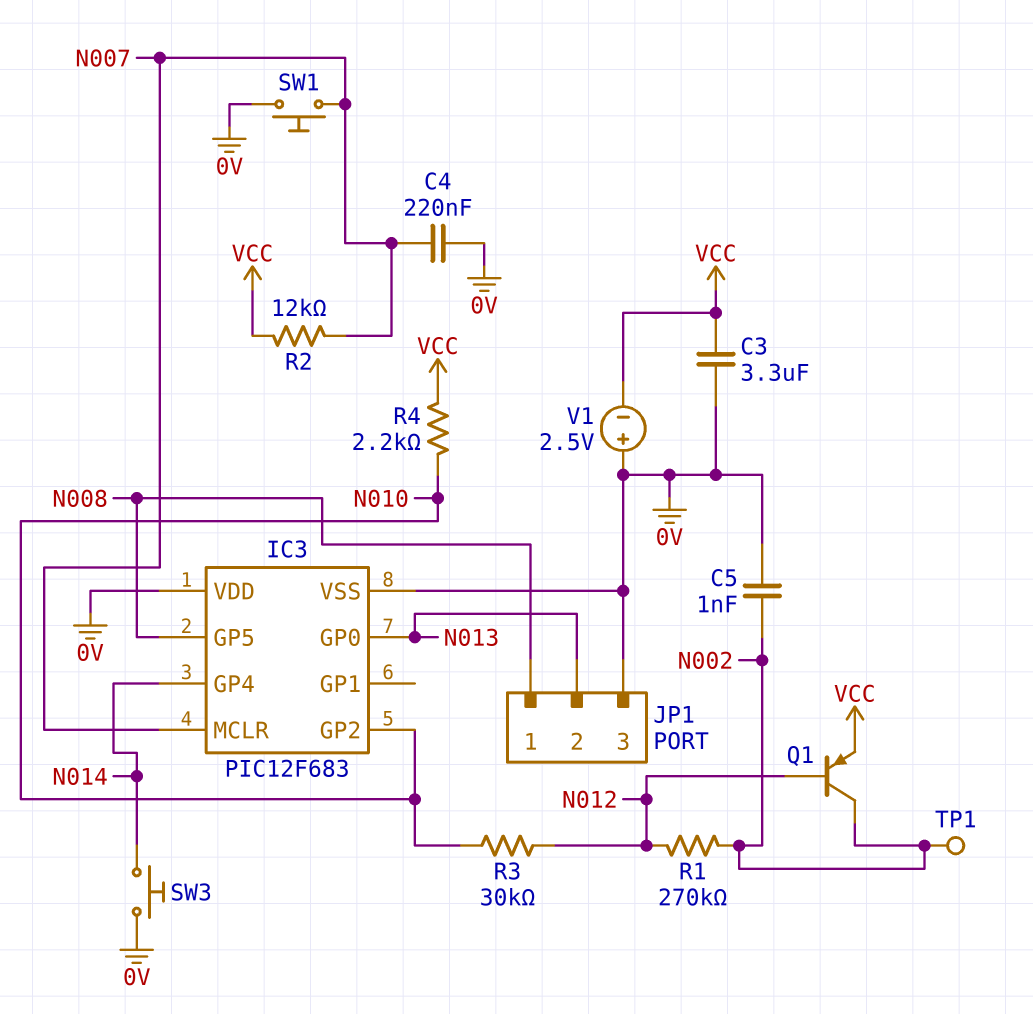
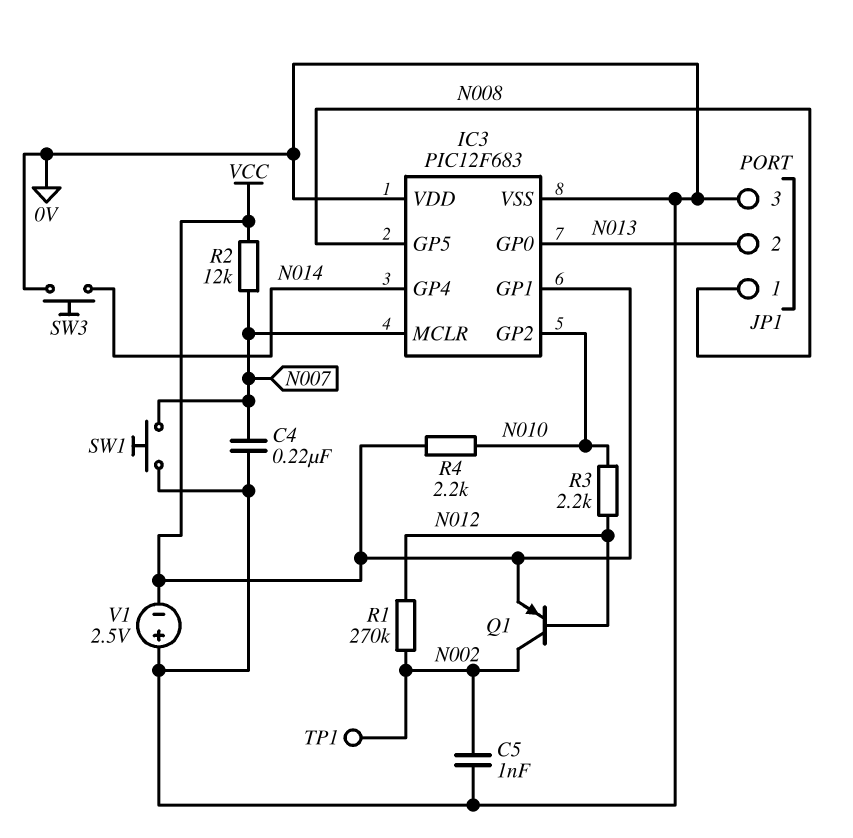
C3: 3.3uF (0V, VCC) -> none
IC3 pin GP1: none -> VCC
R3: 30k (N010, N012) -> 2.2k (N010, N012)

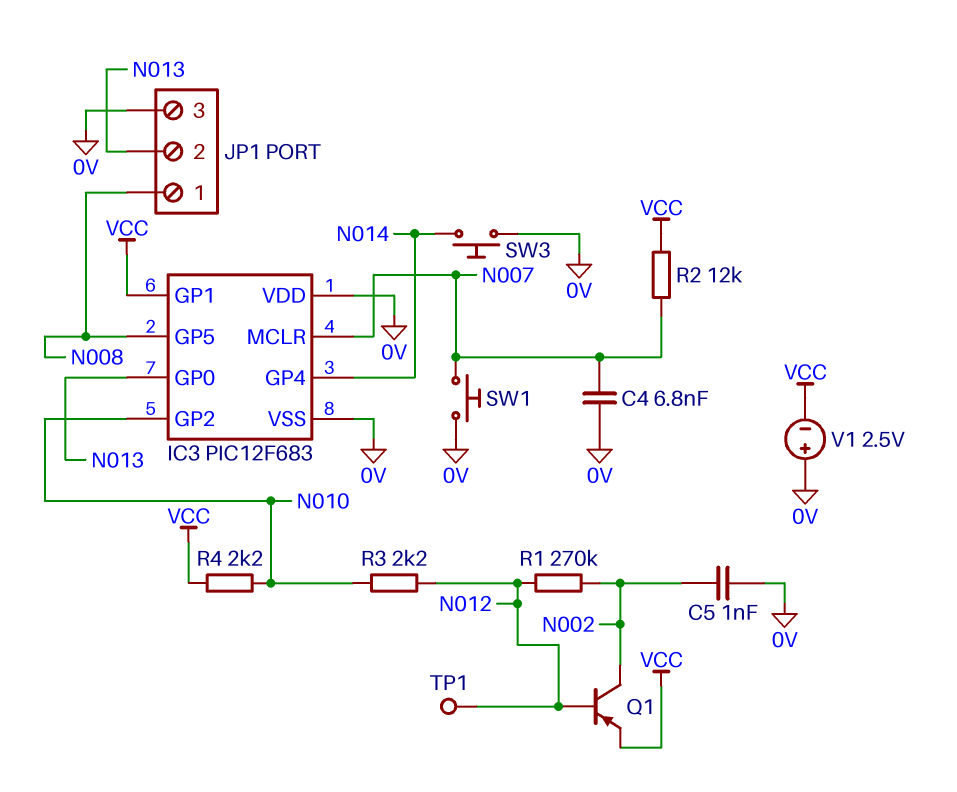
C4: 220nF (0V, N007) -> 6.8nF (0V, N007)
TP1: test point (N002) -> test point (N012)

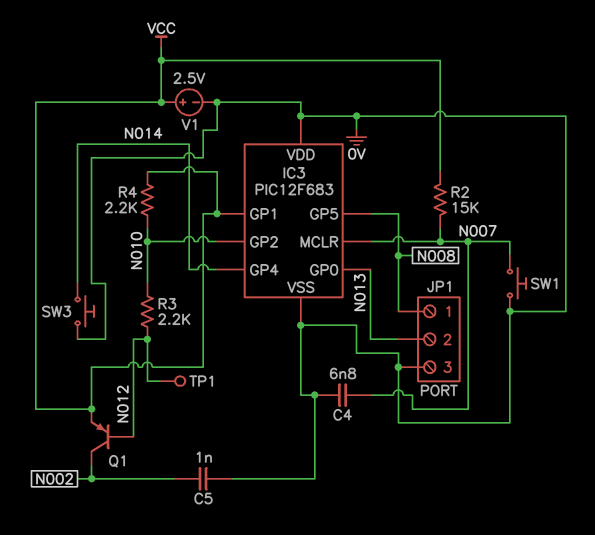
R1: 270k (N002, N012) -> none
R2: 12k (N007, VCC) -> 15k (N007, VCC)
V1: 2.5V (plus 0V, minus VCC) -> 2.5V (plus VCC, minus 0V)

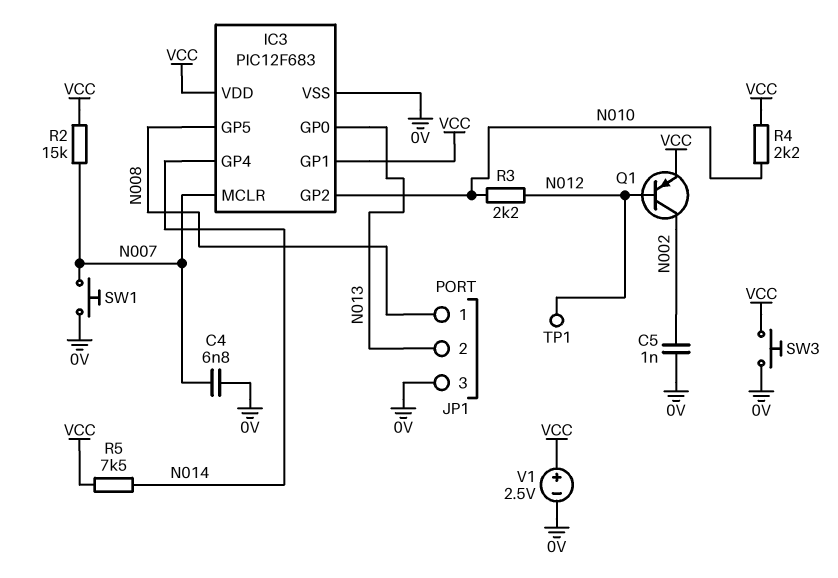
IC3 pin VDD: 0V -> VCC
R5: none -> 7.5k (N014, VCC)
SW3: button (0V, N014) -> button (0V, VCC)

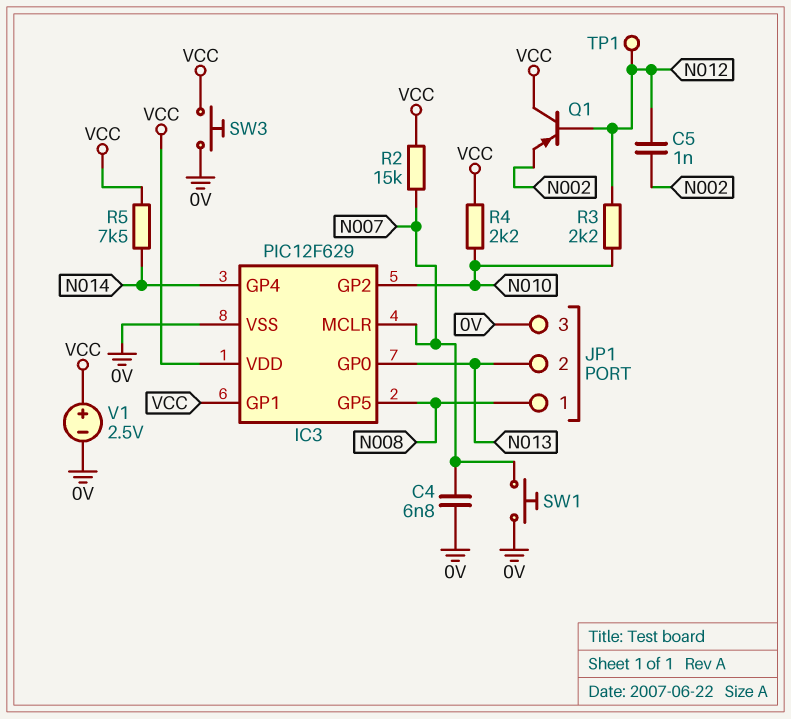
C5: 1nF (0V, N002) -> 1nF (N002, N012)
IC3: PIC12F683 -> PIC12F629
Q1: PNP (B N012, C N002, E VCC) -> PNP (B N012, C VCC, E N002)

